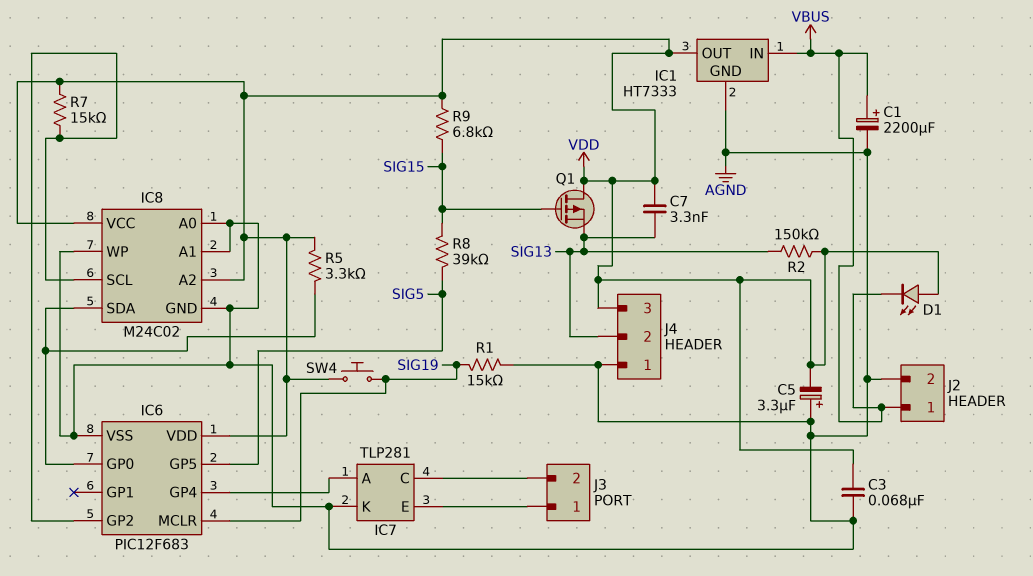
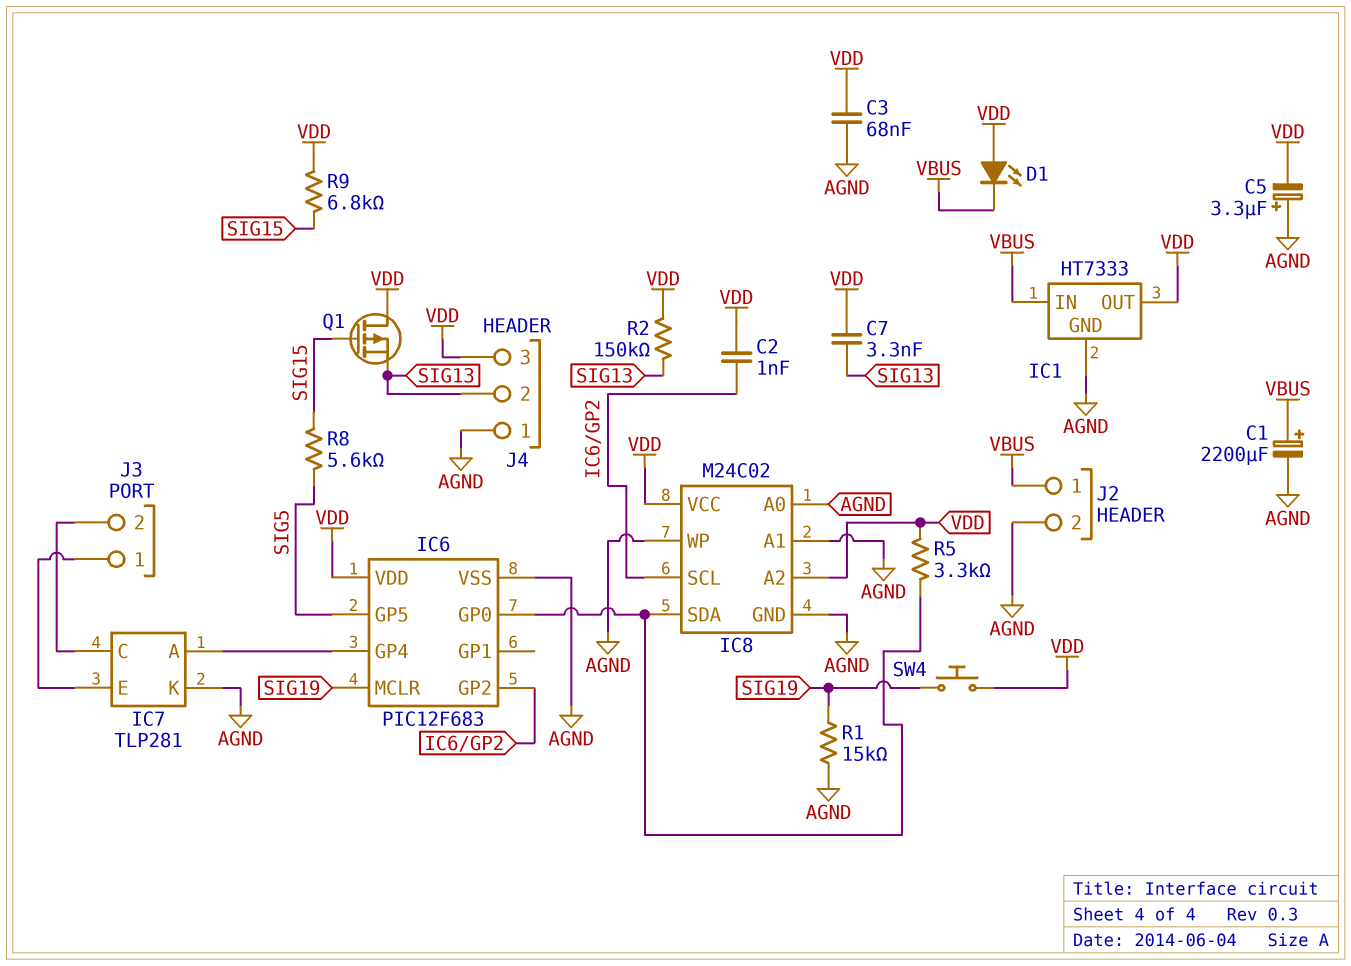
C2: none -> 1nF (IC6/GP2, VDD)
R7: 15k (IC6/GP2, VDD) -> none
R8: 39k (SIG5, SIG15) -> 5.6k (SIG5, SIG15)

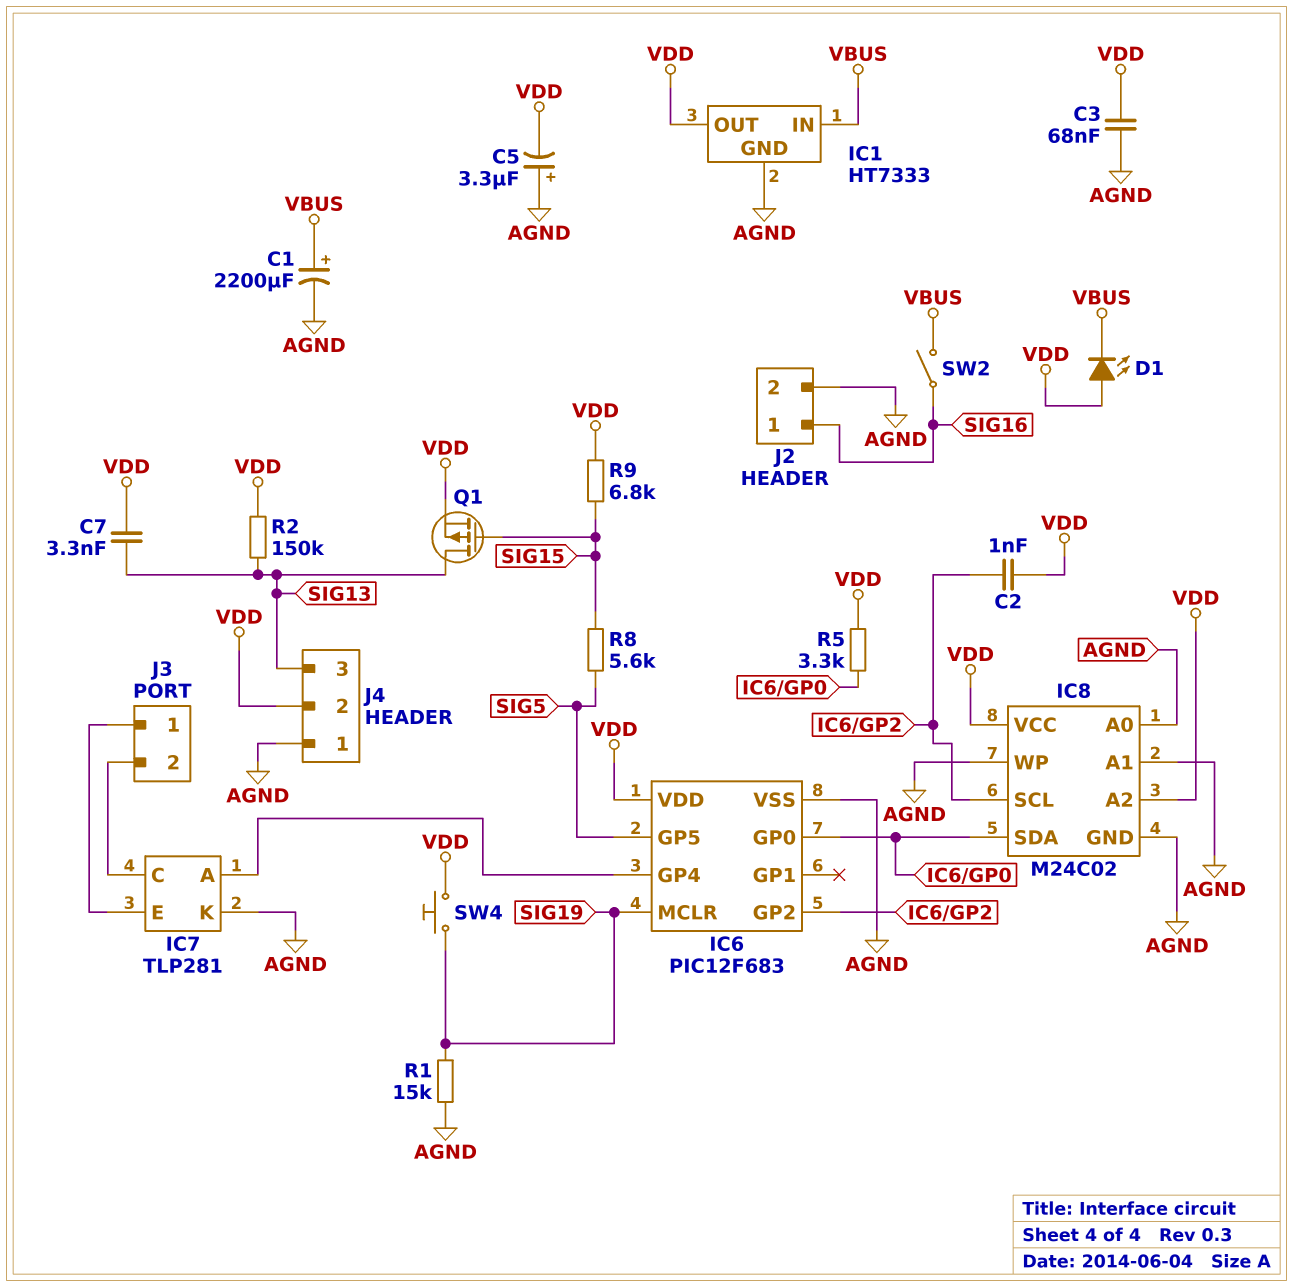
J2 pin 1: VBUS -> SIG16
J4 pin 2: SIG13 -> VDD
J4 pin 3: VDD -> SIG13
Q1: PMOS (G SIG15, D VDD, S SIG13) -> PMOS (G SIG15, D SIG13, S VDD)
SW2: none -> switch (SIG16, VBUS)

